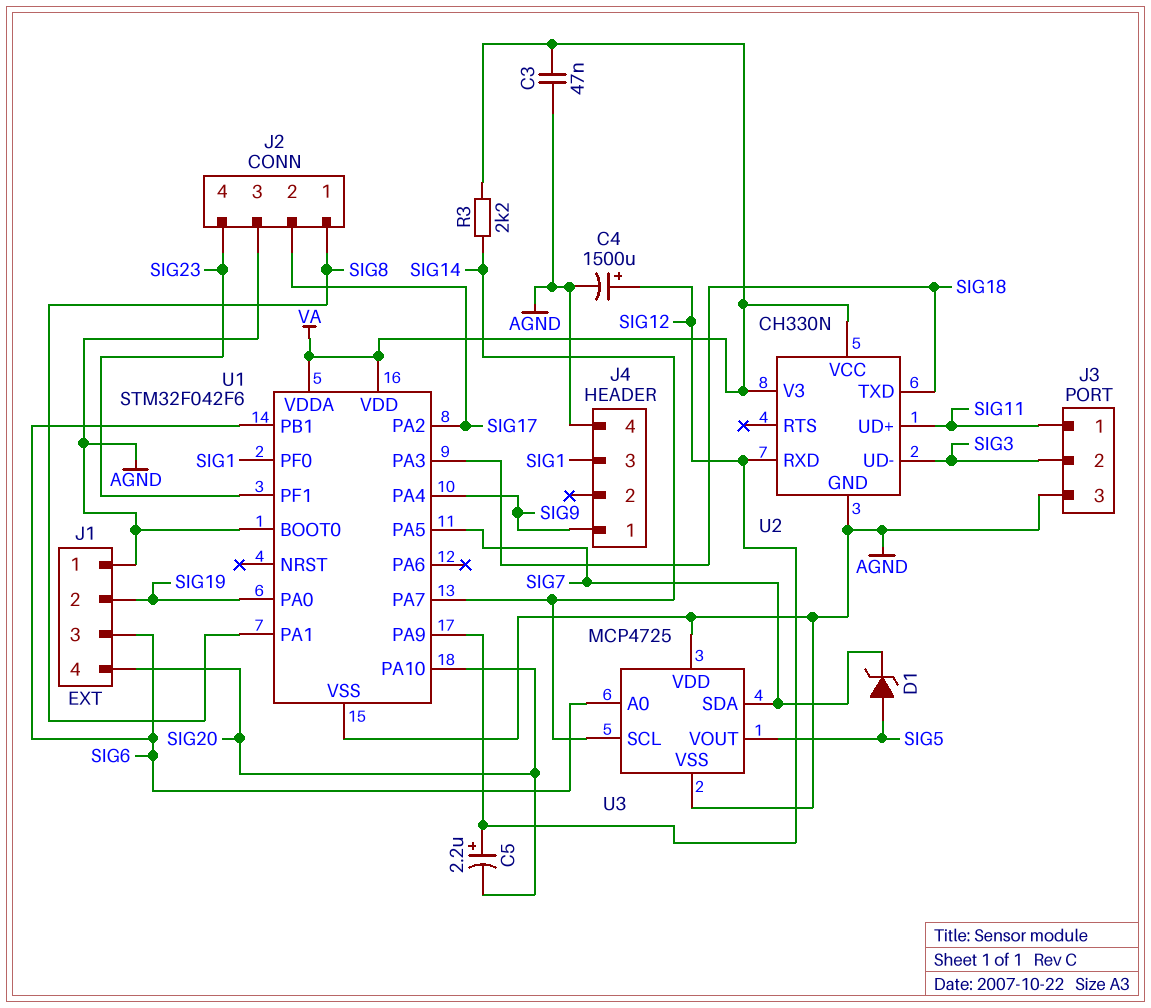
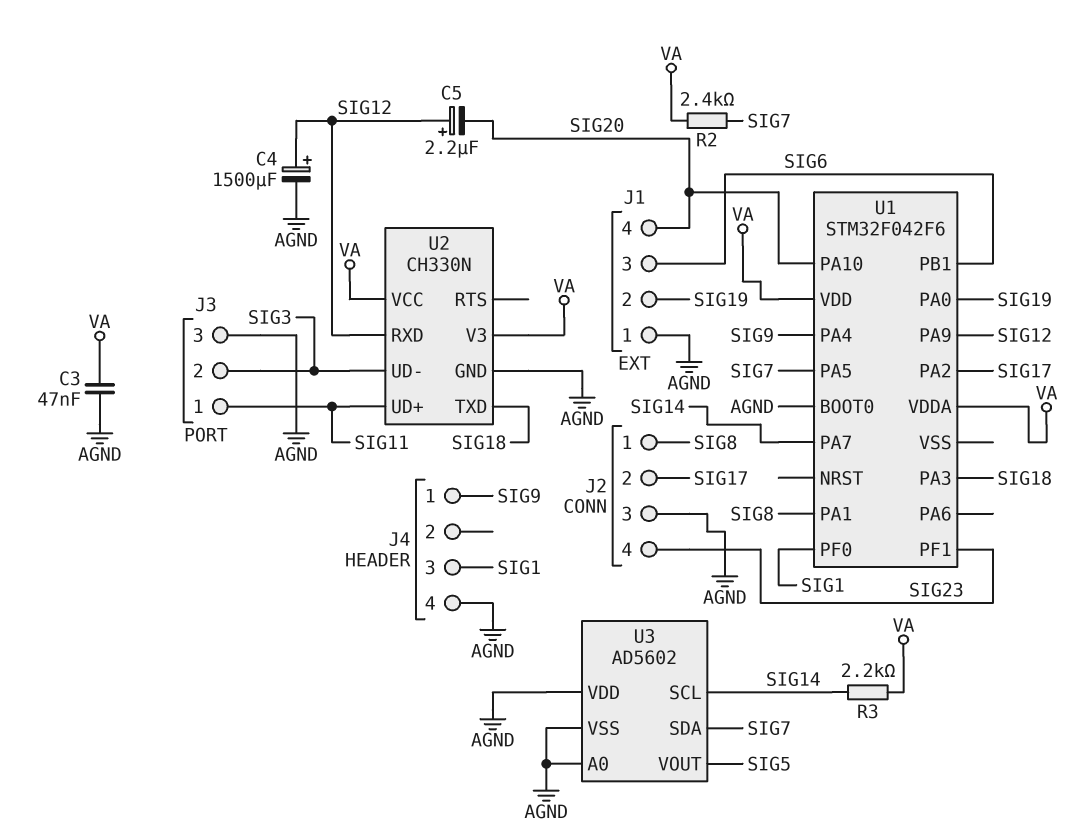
D1: zener (A SIG5, K SIG7) -> none
R2: none -> 2.4k (SIG7, VA)
U1 pin VSS: AGND -> none
U3: MCP4725 -> AD5602
U3 pin A0: SIG6 -> AGND

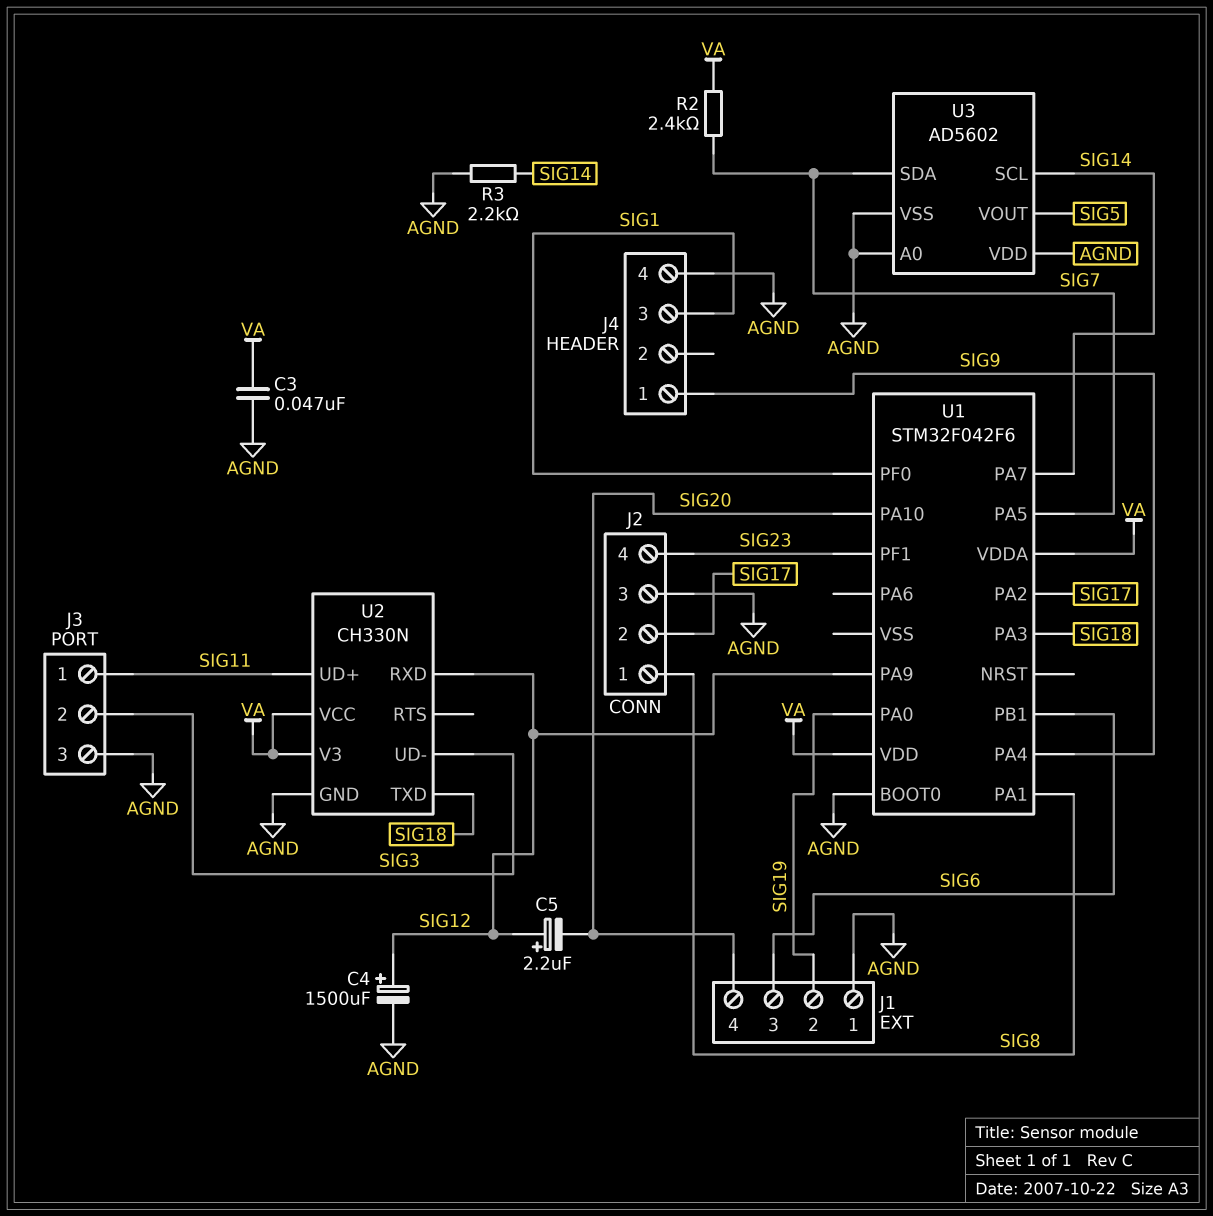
R3: 2.2k (SIG14, VA) -> 2.2k (AGND, SIG14)

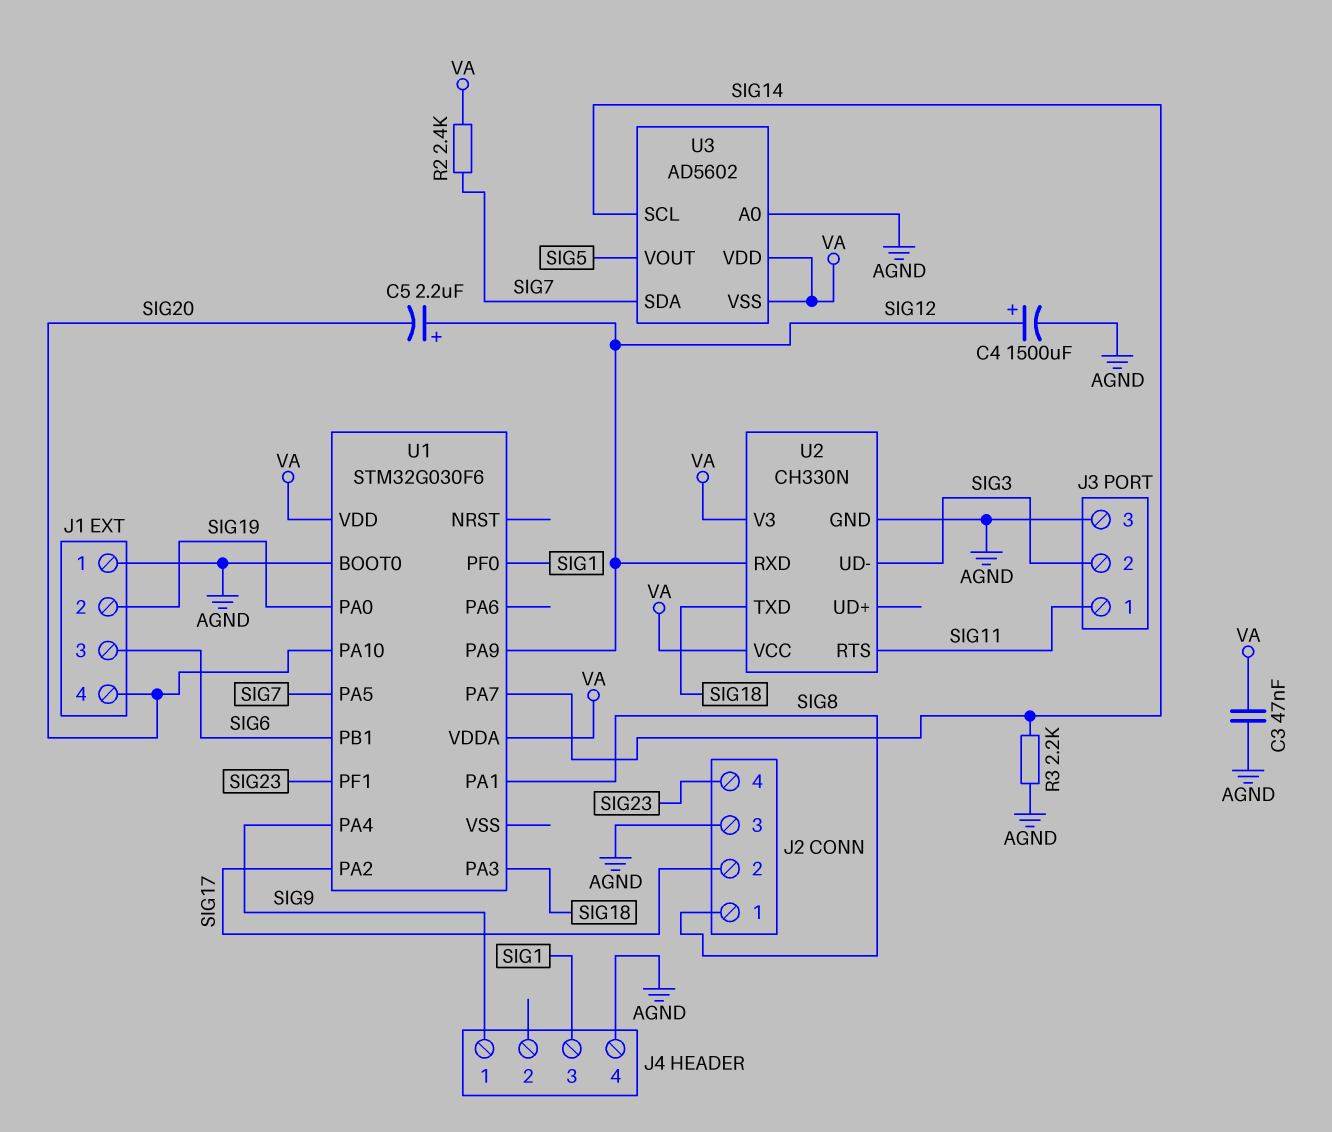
U1: STM32F042F6 -> STM32G030F6
U2 pin RTS: none -> SIG11
U2 pin UD+: SIG11 -> none
U3 pin VDD: AGND -> VA
U3 pin VSS: AGND -> VA

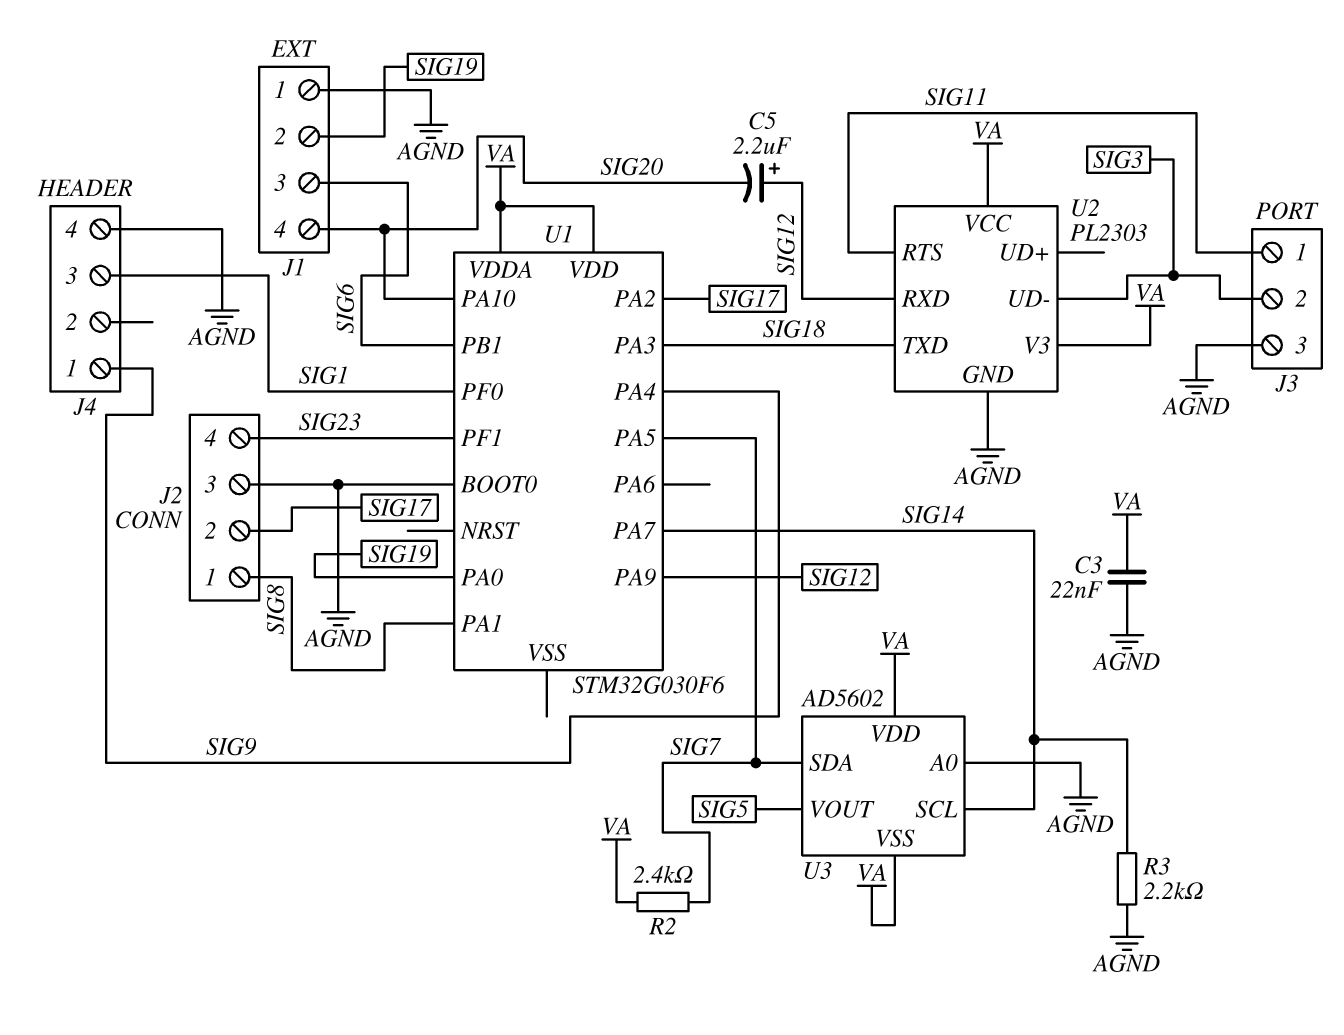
C3: 47nF (AGND, VA) -> 22nF (AGND, VA)
C4: 1500uF (plus SIG12, minus AGND) -> none
U2: CH330N -> PL2303

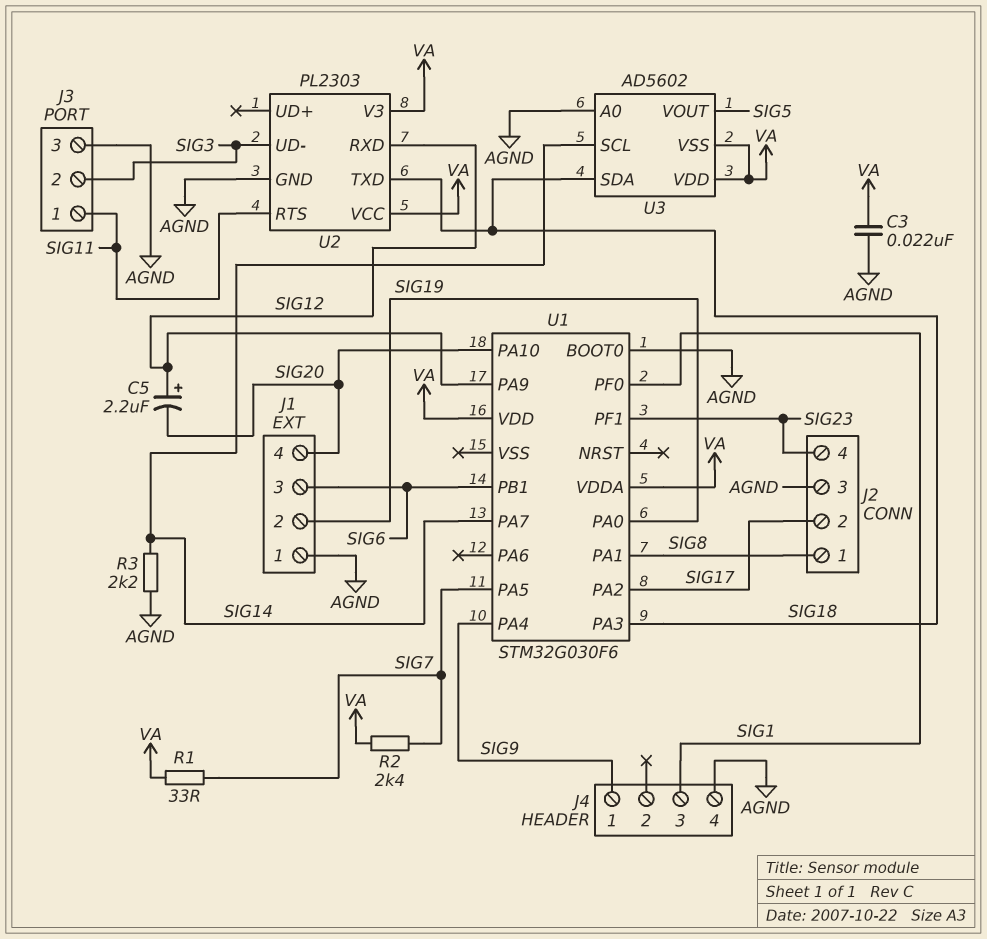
R1: none -> 33 (SIG7, VA)
U3 pin SDA: SIG7 -> SIG18

